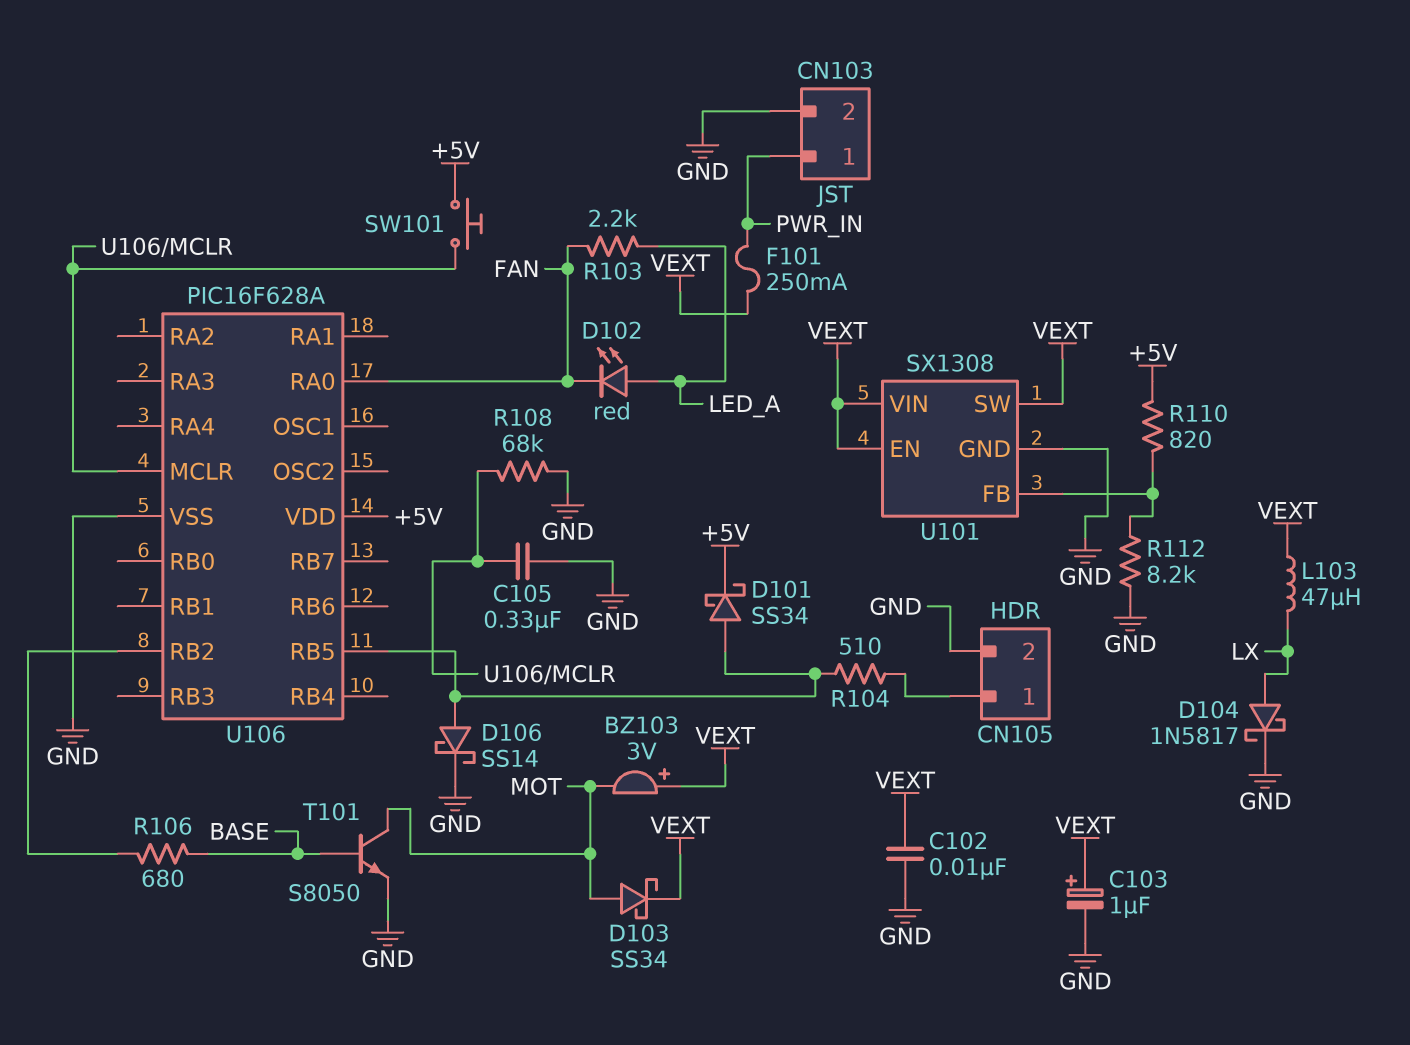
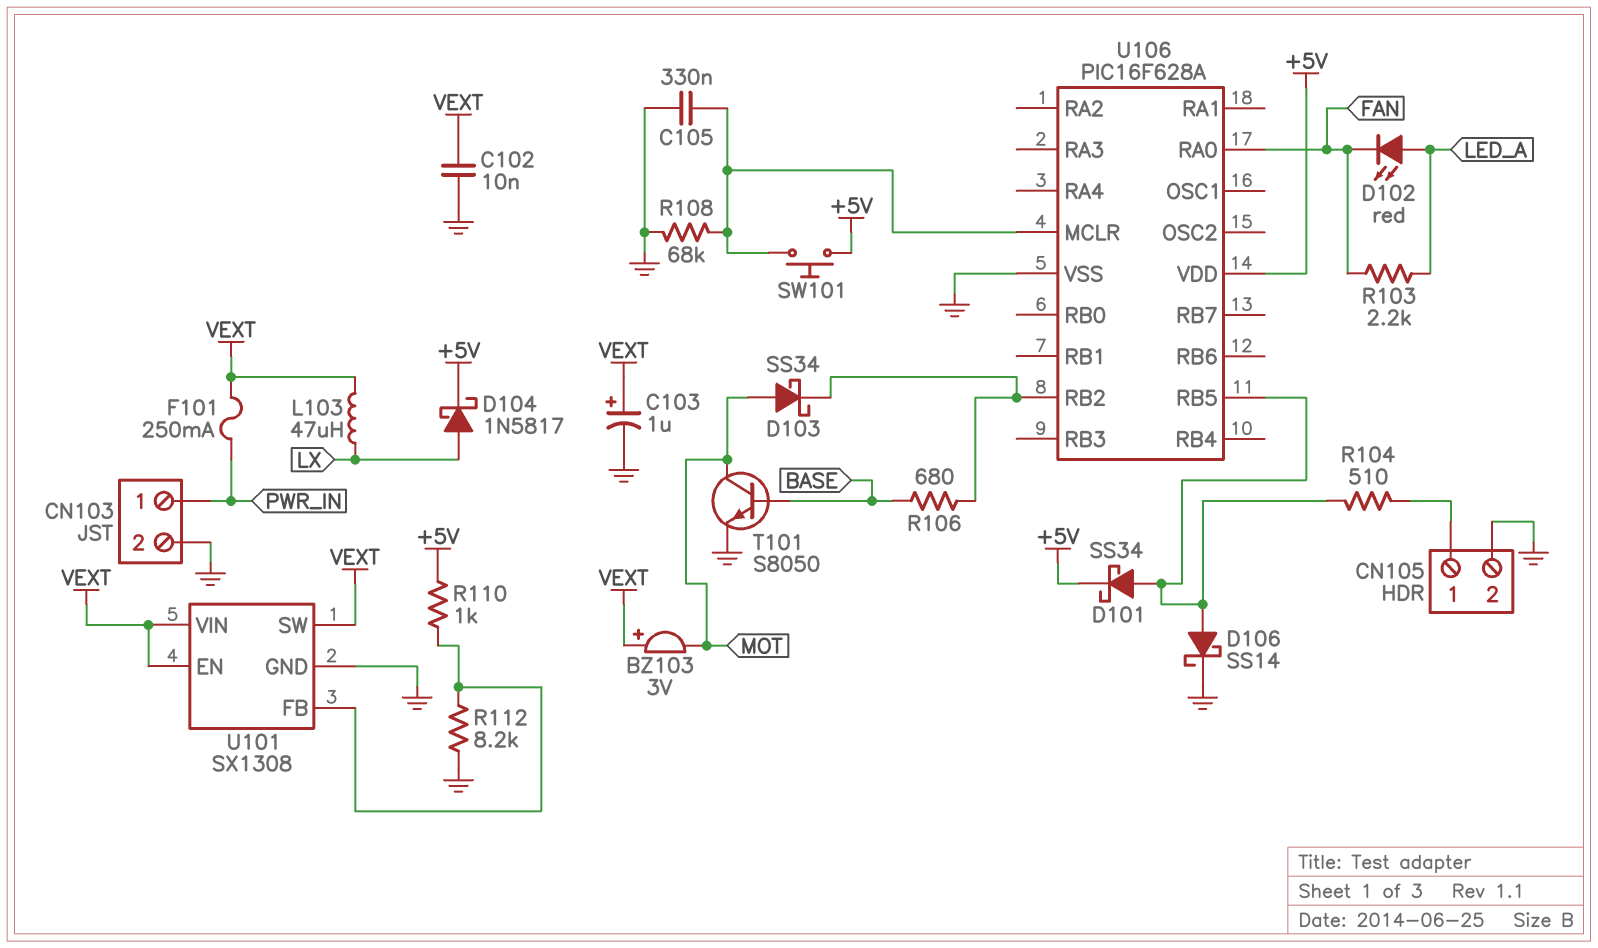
D103: schottky SS34 (A MOT, K VEXT) -> schottky SS34 (A MOT, K U106/RB2)
D104: schottky 1N5817 (A LX, K GND) -> schottky 1N5817 (A LX, K +5V)
R110: 820 (+5V, U101/FB) -> 1k (+5V, U101/FB)

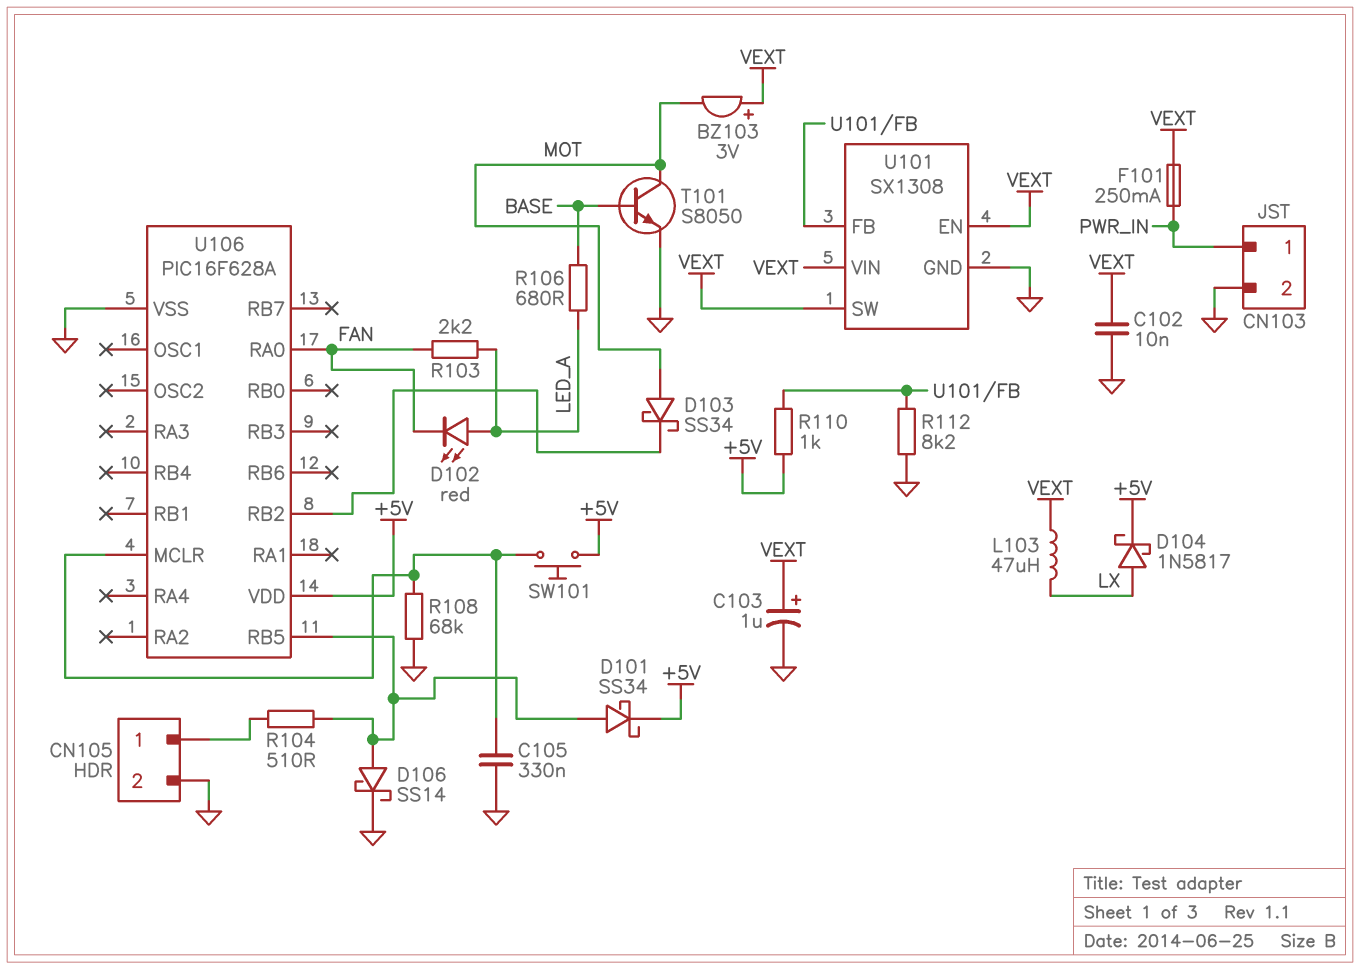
R106: 680 (BASE, U106/RB2) -> 680 (BASE, LED_A)

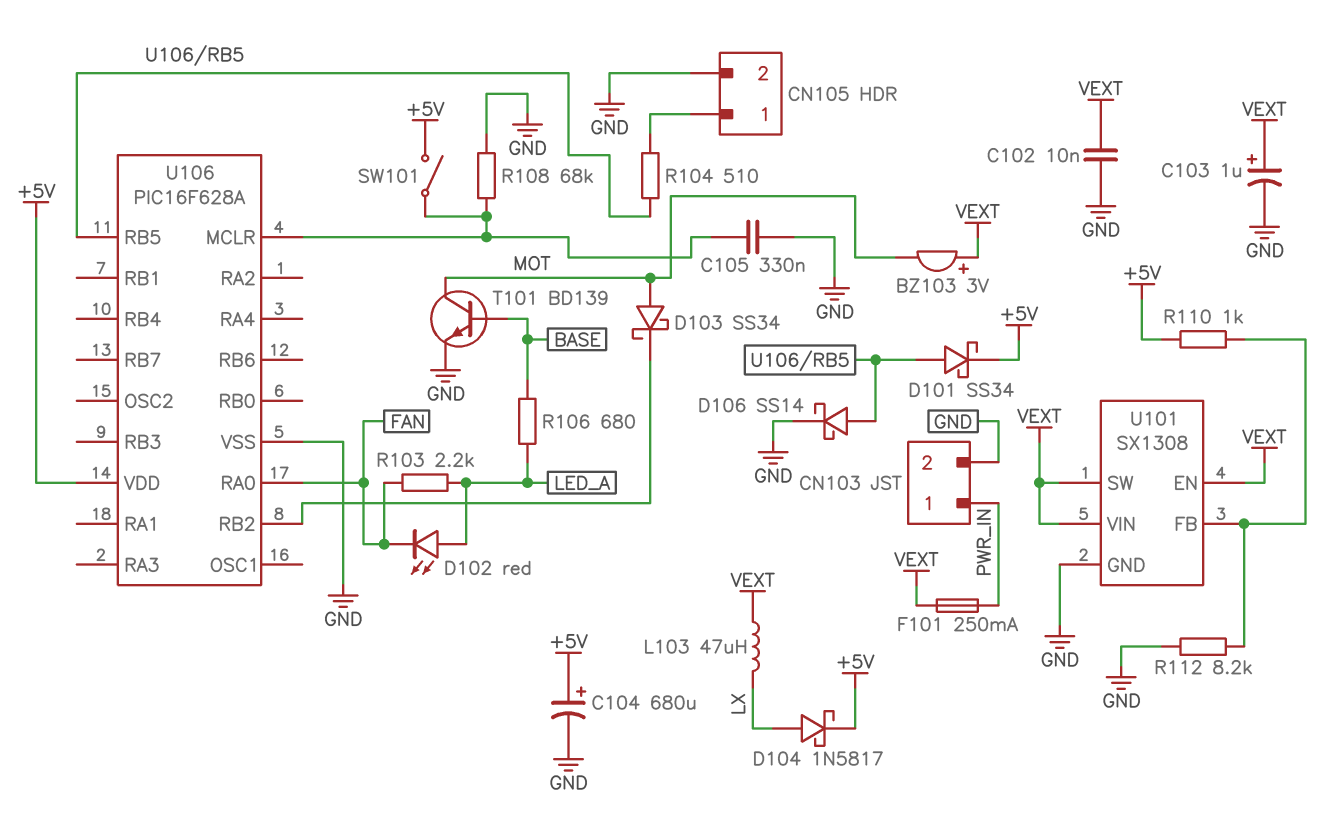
C104: none -> 680uF (plus +5V, minus GND)
SW101: button (+5V, U106/MCLR) -> switch (+5V, U106/MCLR)
T101: NPN S8050 (B BASE, C MOT, E GND) -> NPN BD139 (B BASE, C MOT, E GND)

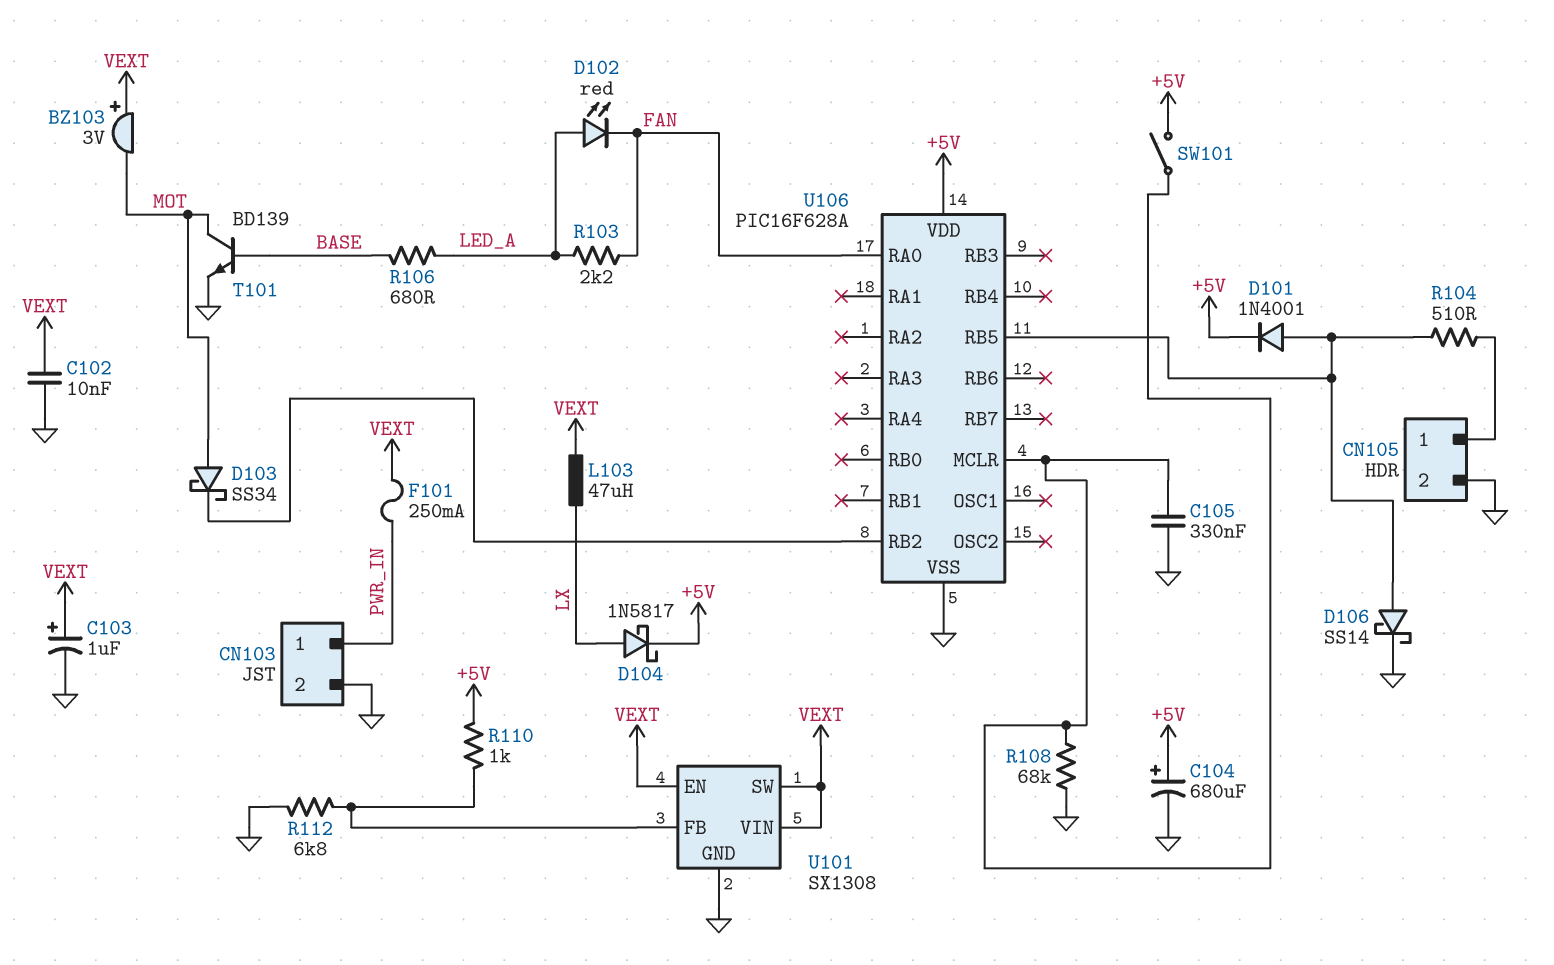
D101: schottky SS34 (A U106/RB5, K +5V) -> diode 1N4001 (A U106/RB5, K +5V)
R112: 8.2k (GND, U101/FB) -> 6.8k (GND, U101/FB)

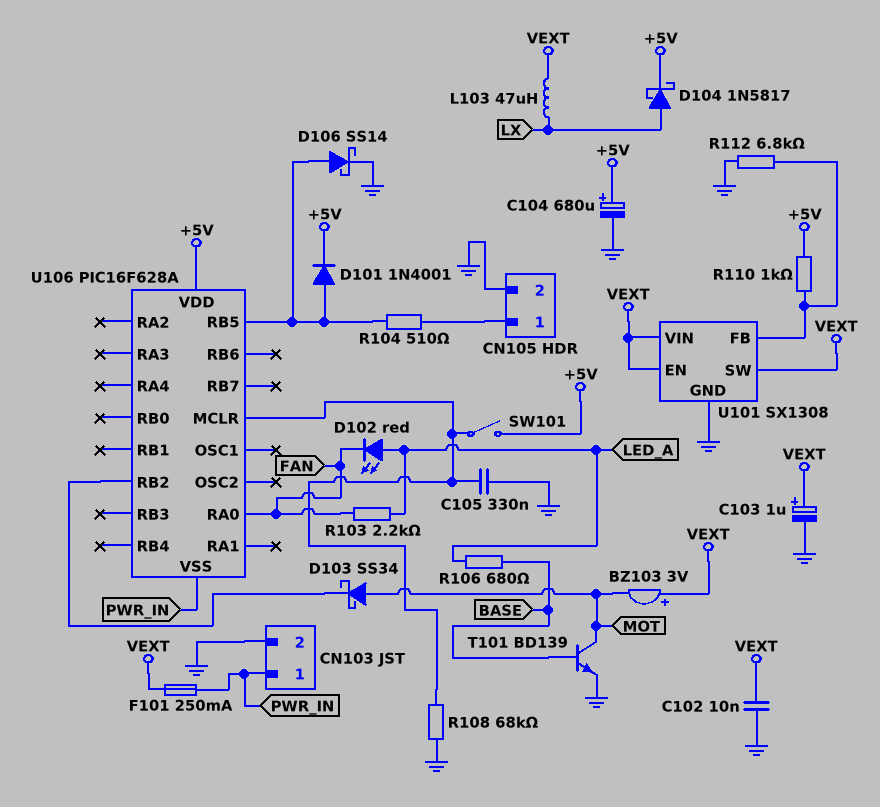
U106 pin VSS: GND -> PWR_IN

